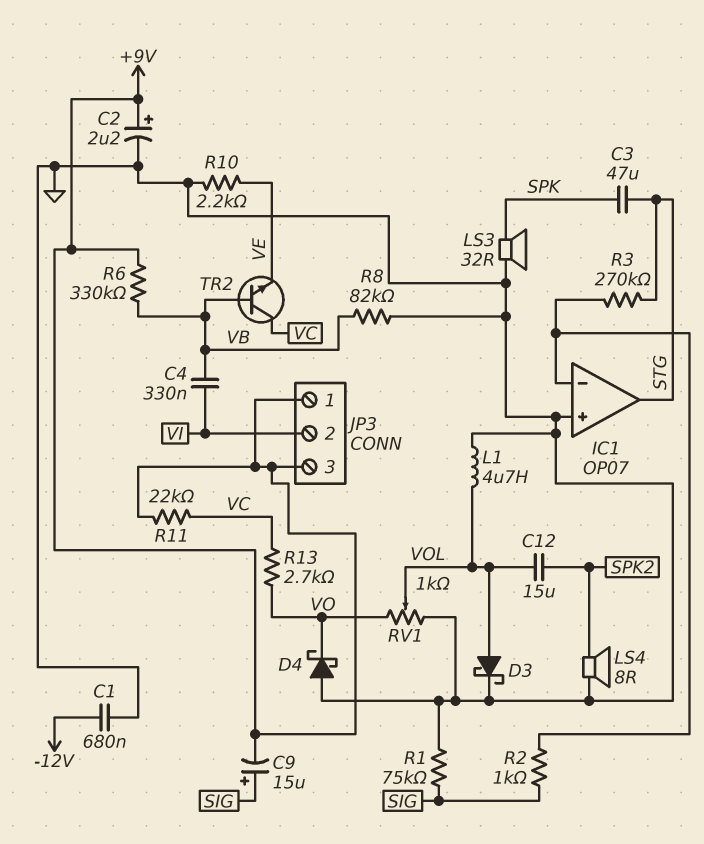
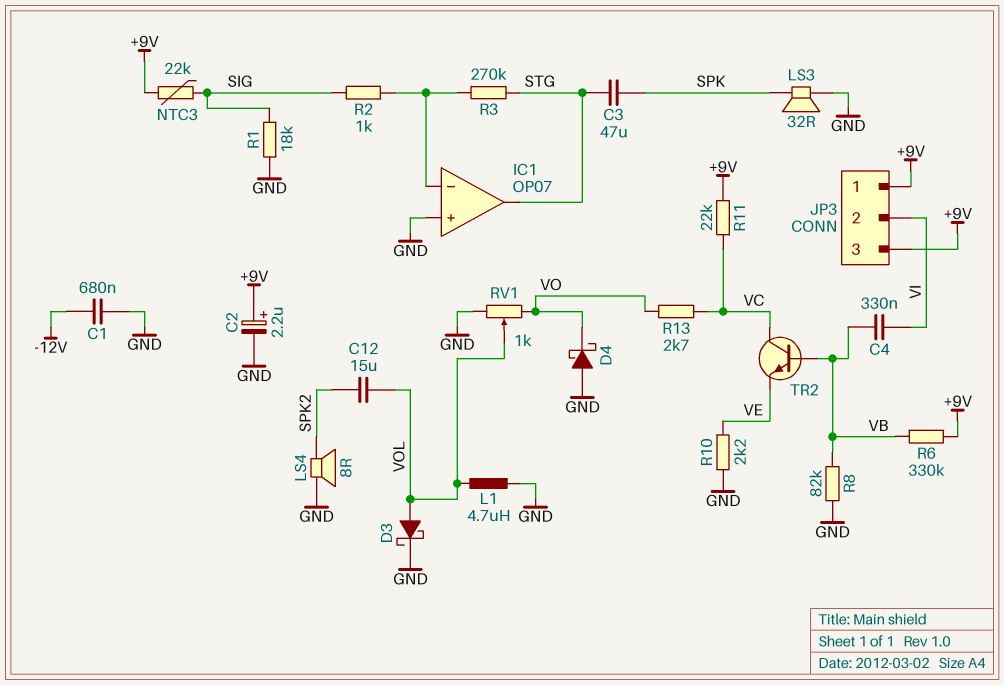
C9: 15uF (plus SIG, minus +9V) -> none
NTC3: none -> 22k (+9V, SIG)
R1: 75k (GND, SIG) -> 18k (GND, SIG)

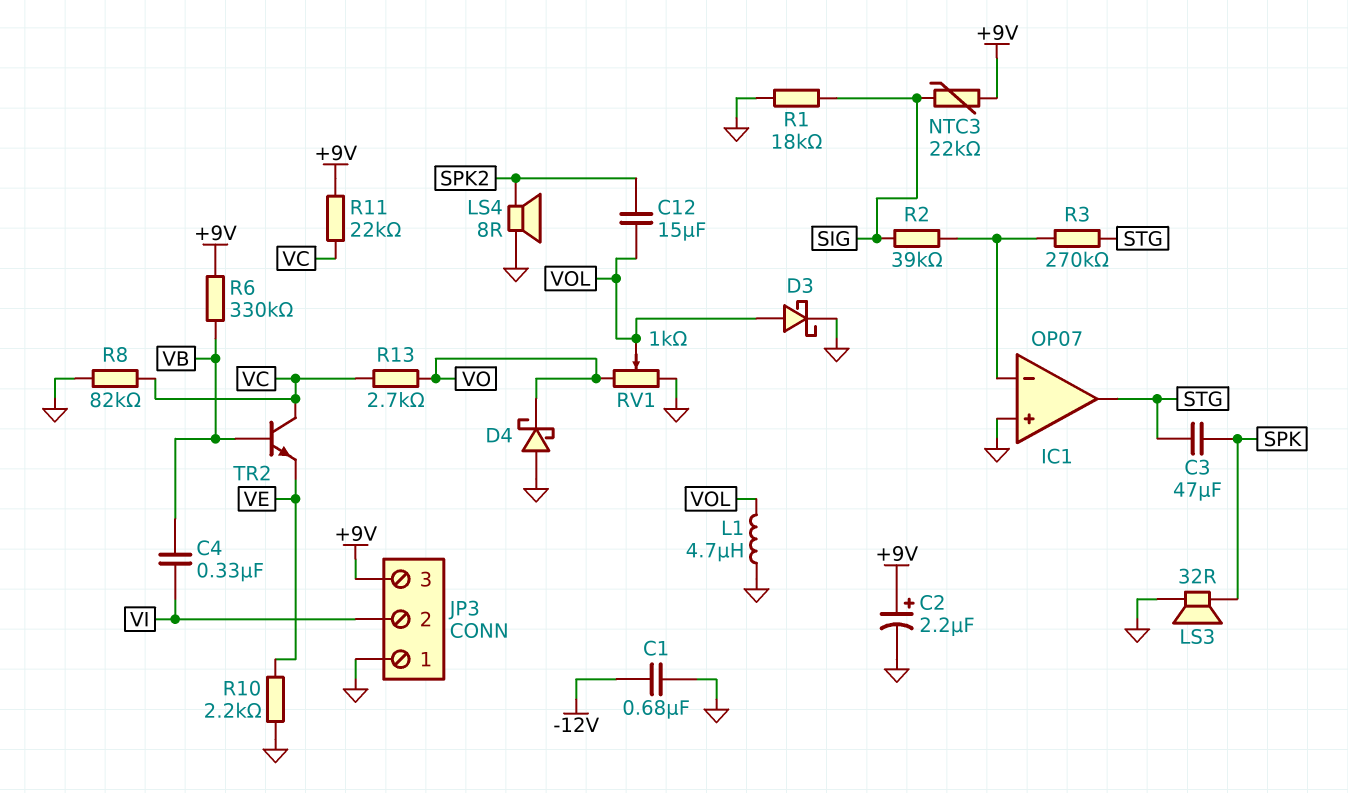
JP3 pin 1: +9V -> GND
R2: 1k (IC1/in-, SIG) -> 39k (IC1/in-, SIG)
R8: 82k (GND, VB) -> 82k (GND, VC)

